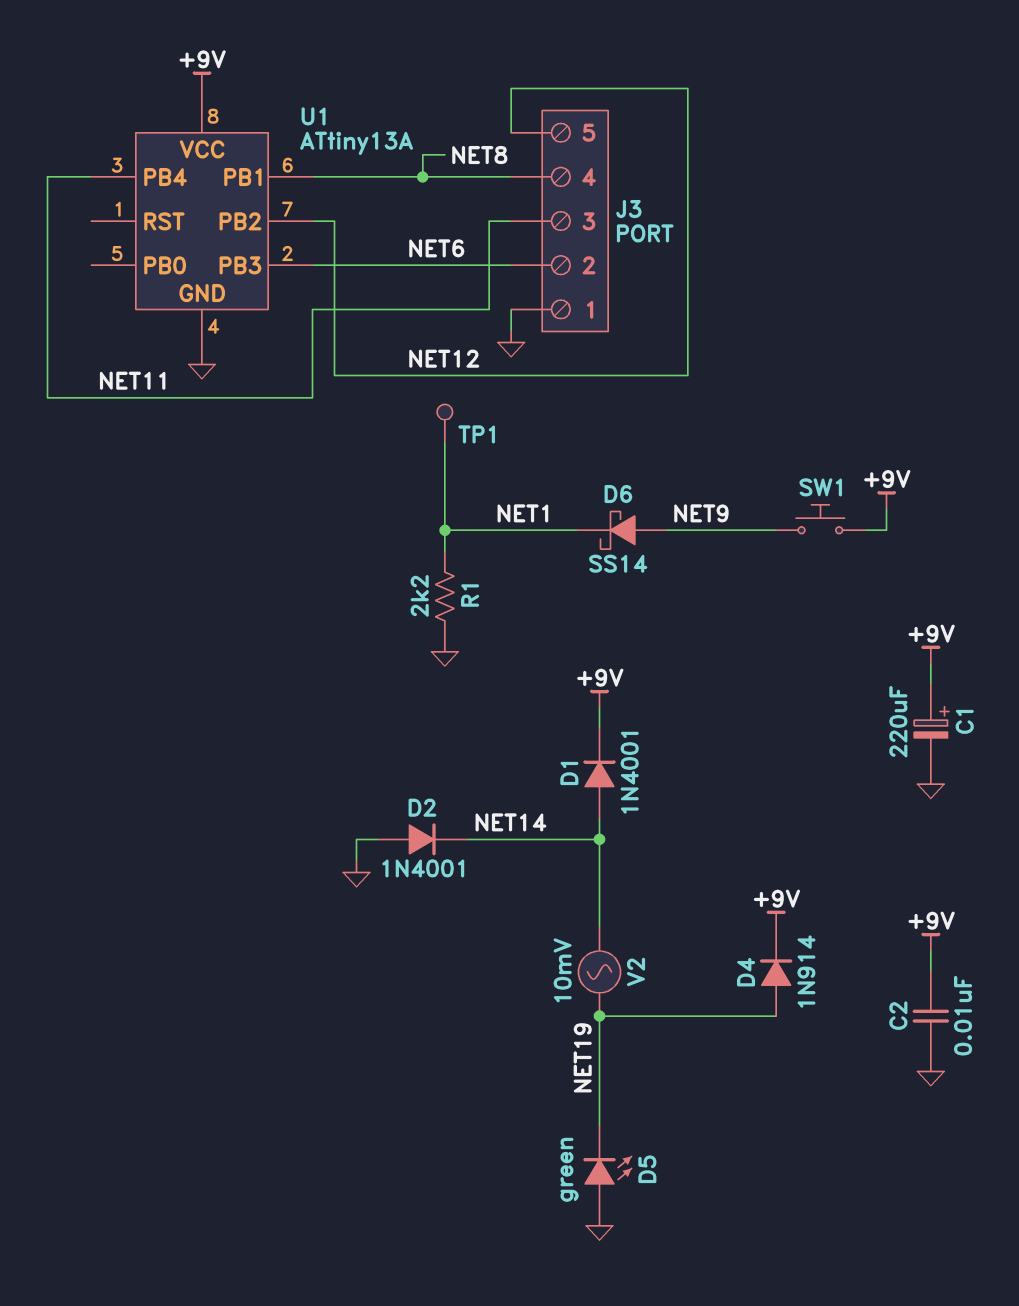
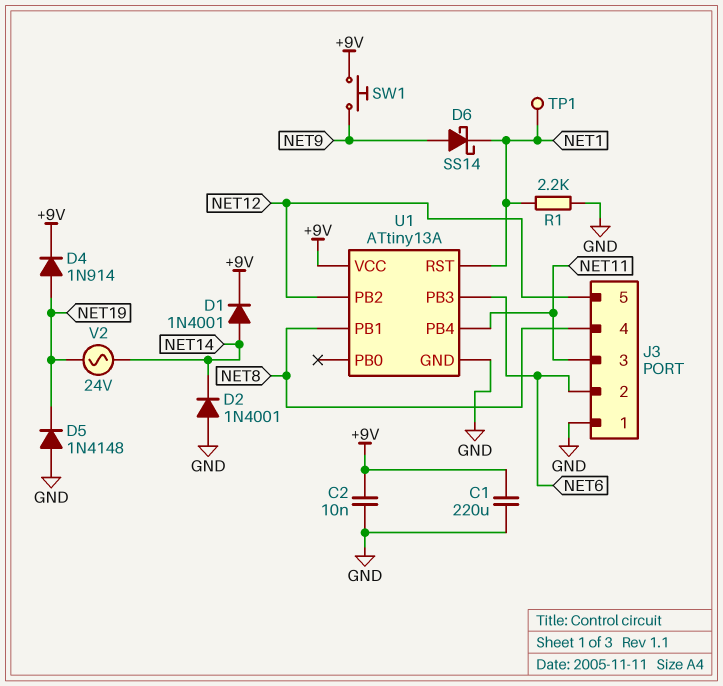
C1: 220uF (plus +9V, minus GND) -> 220uF (+9V, GND)
D5: LED green (A GND, K NET19) -> diode 1N4148 (A GND, K NET19)
U1 pin RST: none -> NET1
V2: AC 10mV (NET14, NET19) -> AC 24V (NET14, NET19)

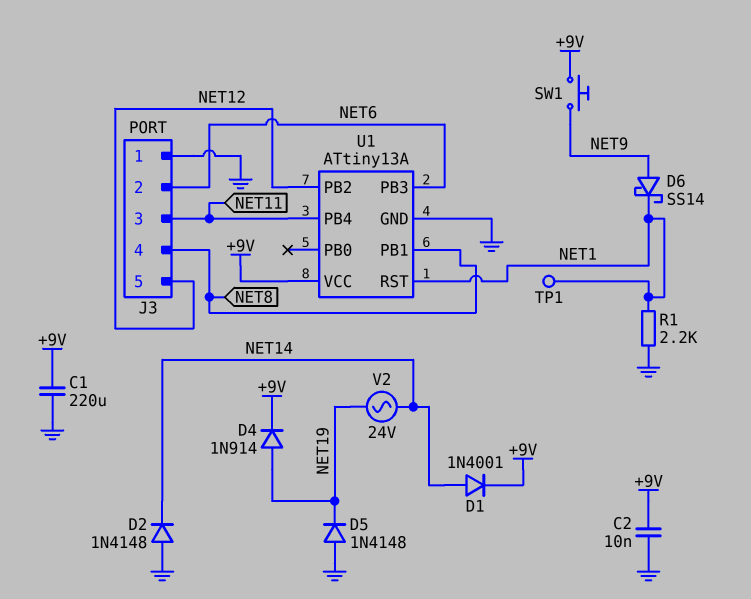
D2: diode 1N4001 (A GND, K NET14) -> diode 1N4148 (A GND, K NET14)

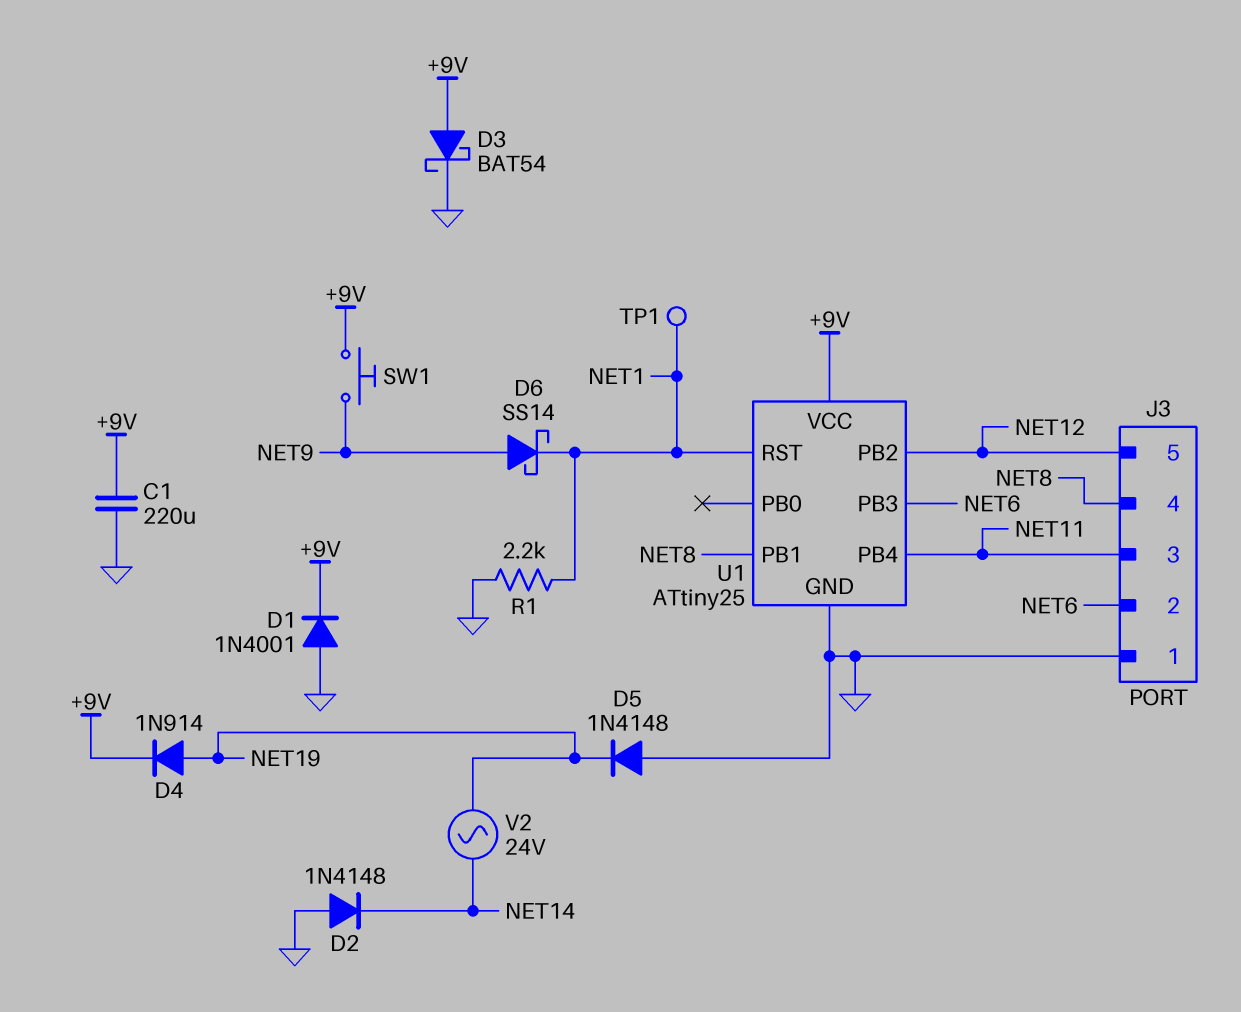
C2: 10nF (+9V, GND) -> none
D1: diode 1N4001 (A NET14, K +9V) -> diode 1N4001 (A GND, K +9V)
D3: none -> schottky BAT54 (A +9V, K GND)
U1: ATtiny13A -> ATtiny25

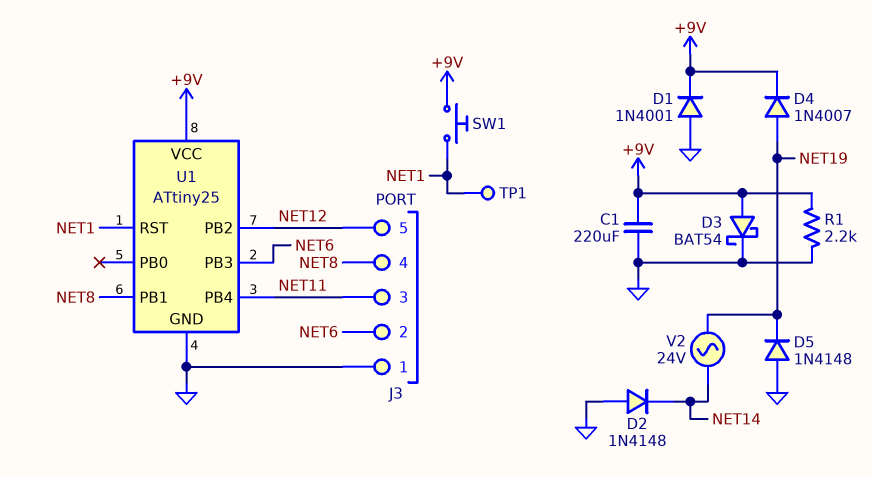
D4: diode 1N914 (A NET19, K +9V) -> diode 1N4007 (A NET19, K +9V)
D6: schottky SS14 (A NET9, K NET1) -> none
R1: 2.2k (GND, NET1) -> 2.2k (+9V, GND)
SW1: button (+9V, NET9) -> button (+9V, NET1)

